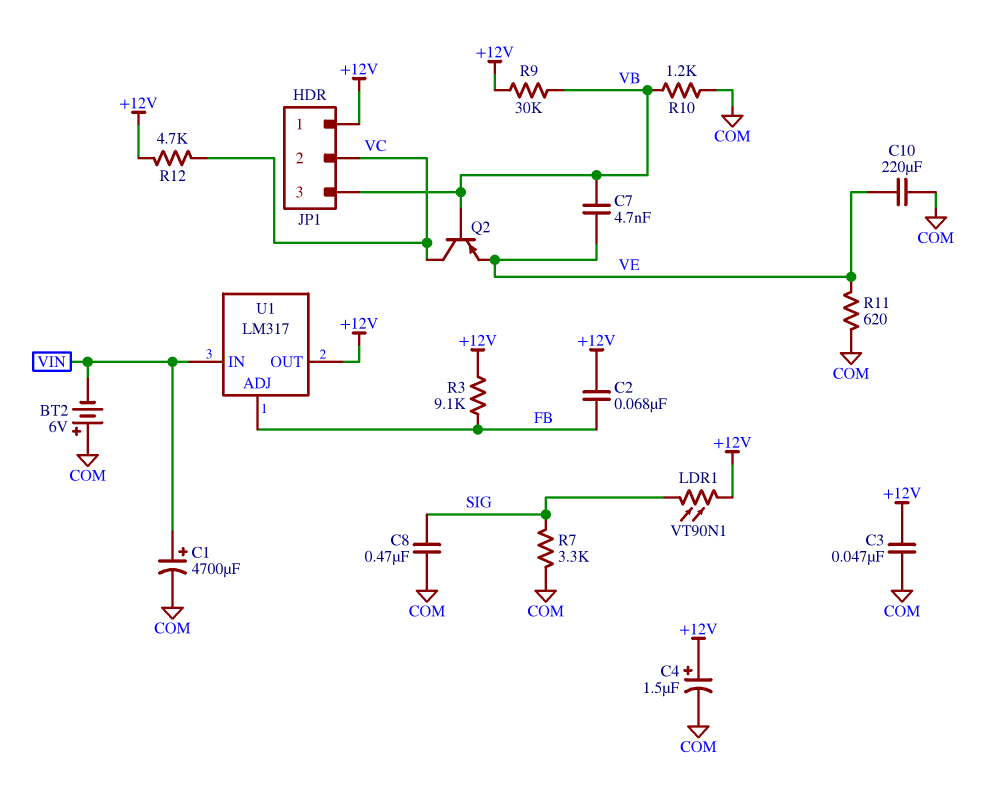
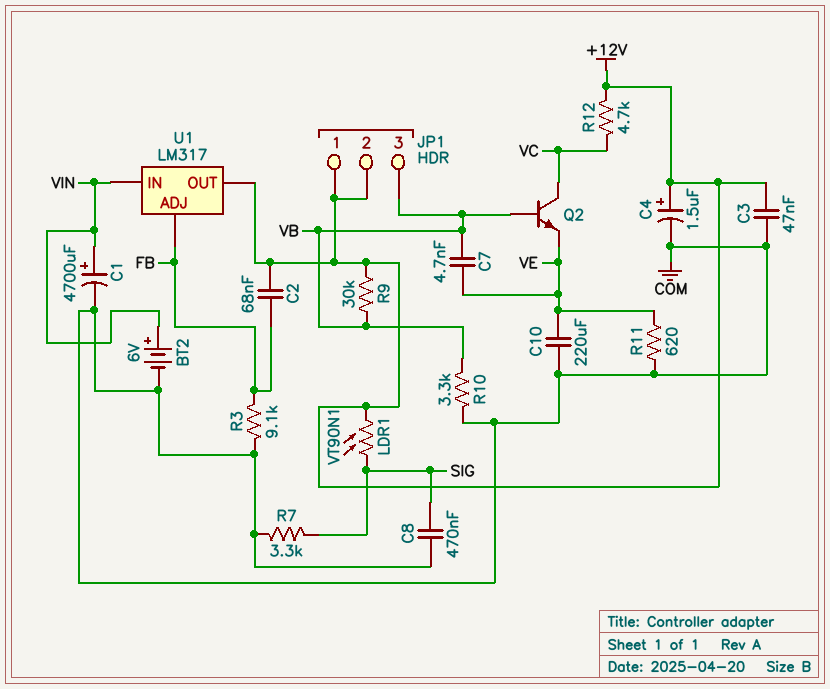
BT2: 6V (plus COM, minus VIN) -> 6V (plus VIN, minus COM)
JP1 pin 2: VC -> +12V
Q2: PNP (B VB, C VC, E VE) -> NPN (B VB, C VC, E VE)
R3: 9.1k (+12V, FB) -> 9.1k (COM, FB)
R10: 1.2k (COM, VB) -> 3.3k (COM, VB)

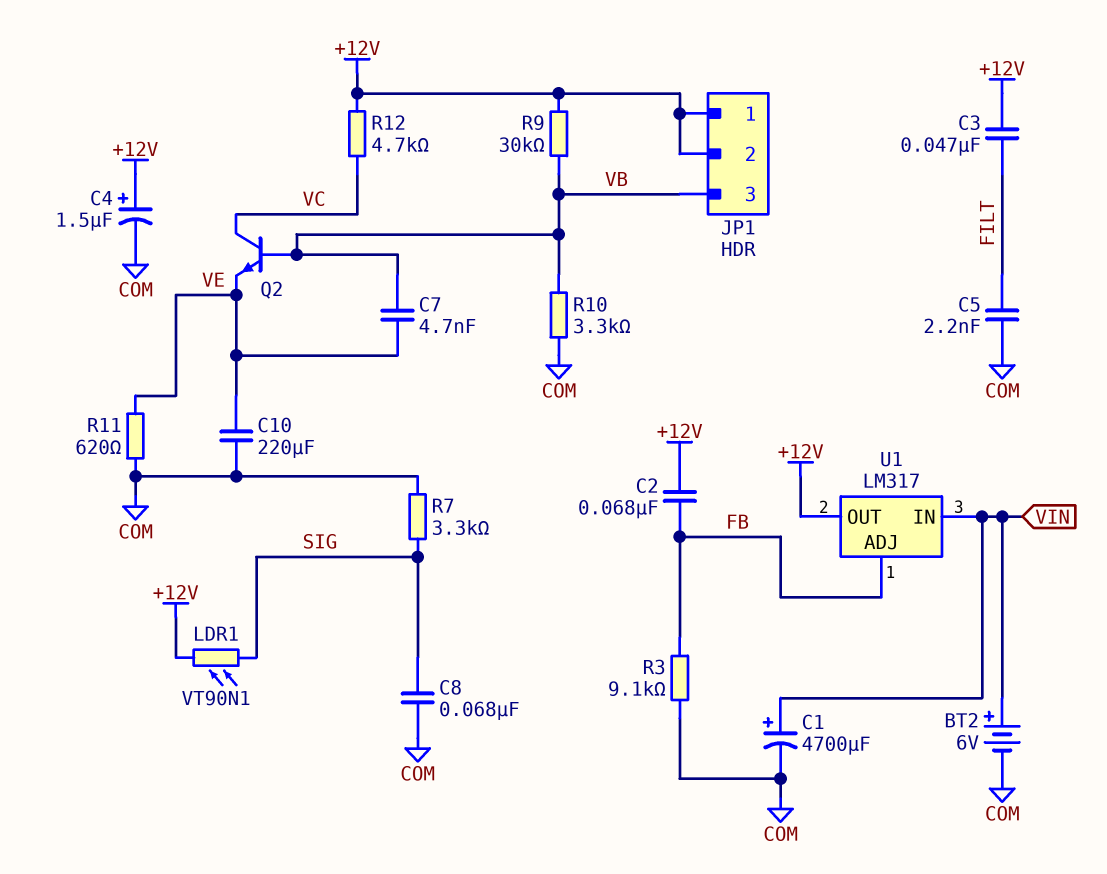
C3: 47nF (+12V, COM) -> 47nF (+12V, FILT)
C5: none -> 2.2nF (COM, FILT)
C8: 470nF (COM, SIG) -> 68nF (COM, SIG)

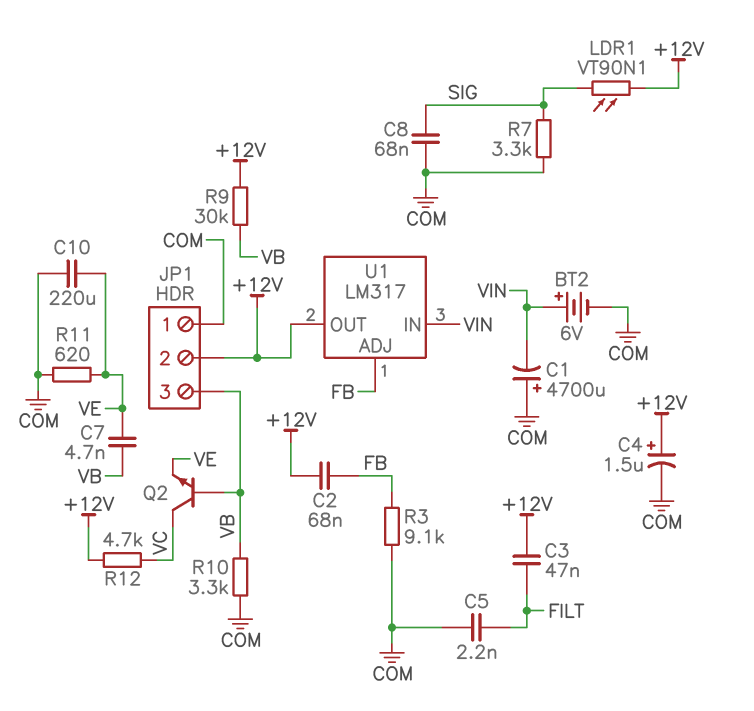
C1: 4700uF (plus VIN, minus COM) -> 4700uF (plus COM, minus VIN)
JP1 pin 1: +12V -> COM

